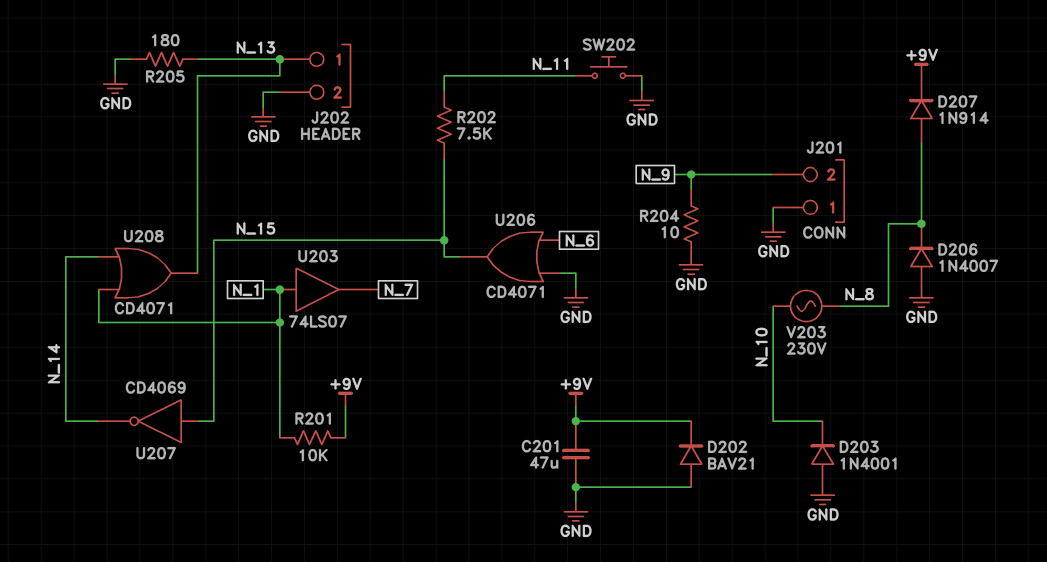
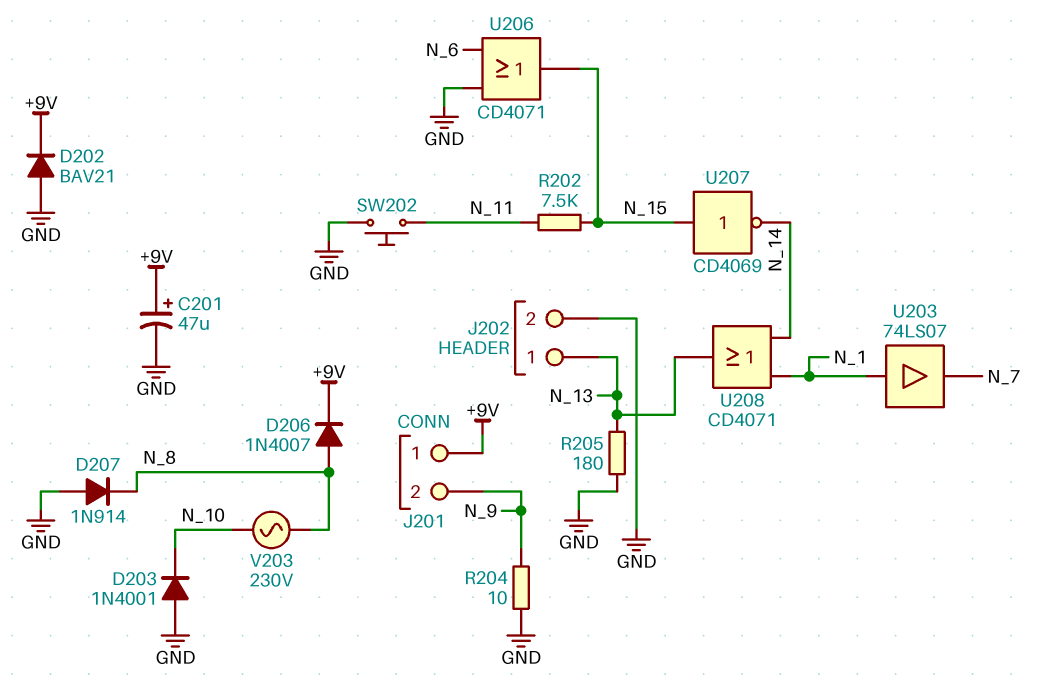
C201: 47uF (+9V, GND) -> 47uF (plus +9V, minus GND)
D206: diode 1N4007 (A GND, K N_8) -> diode 1N4007 (A N_8, K +9V)
D207: diode 1N914 (A N_8, K +9V) -> diode 1N914 (A GND, K N_8)
J201 pin 1: GND -> +9V
R201: 10k (+9V, N_1) -> none

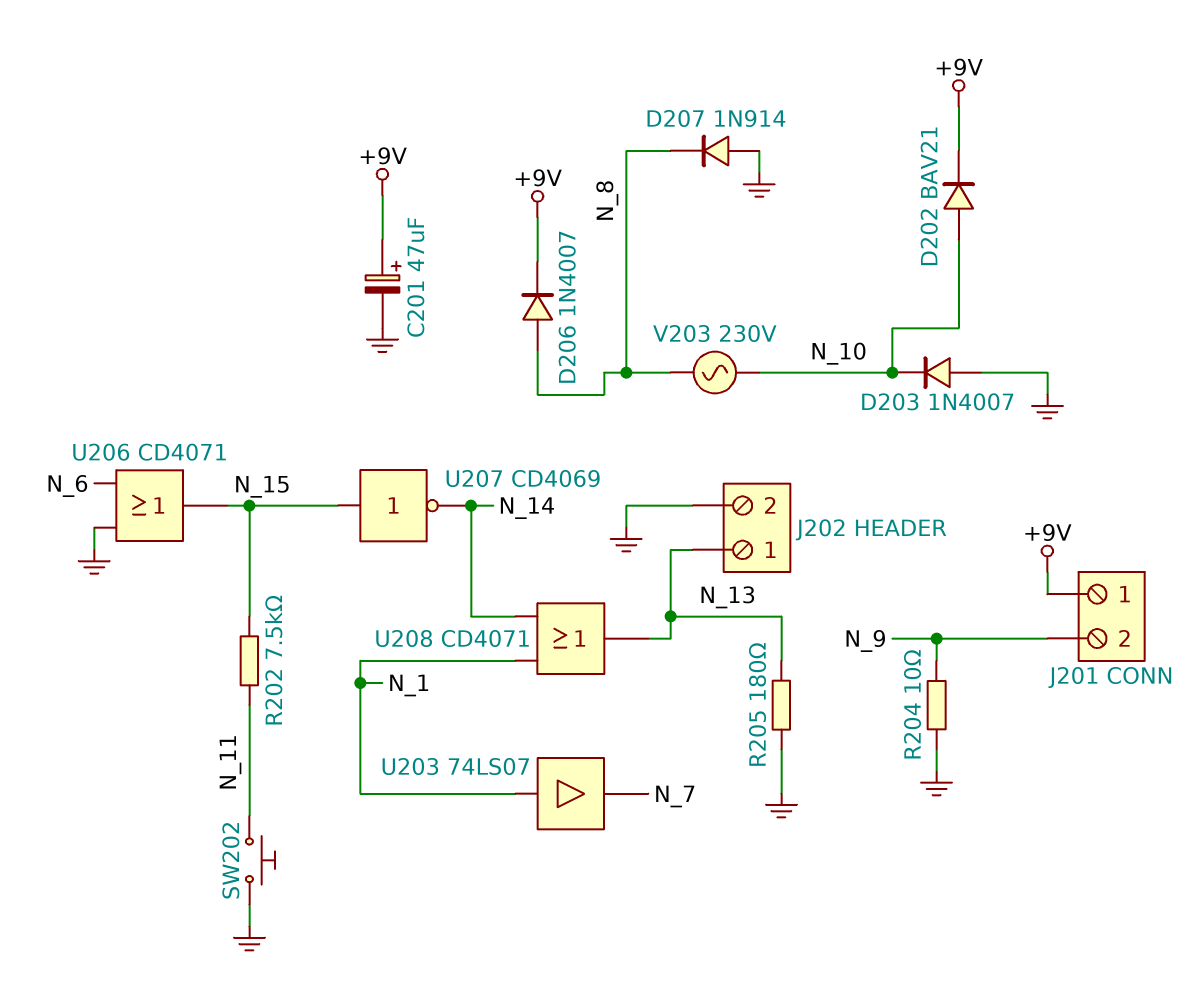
D202: diode BAV21 (A GND, K +9V) -> diode BAV21 (A N_10, K +9V)
D203: diode 1N4001 (A GND, K N_10) -> diode 1N4007 (A GND, K N_10)

